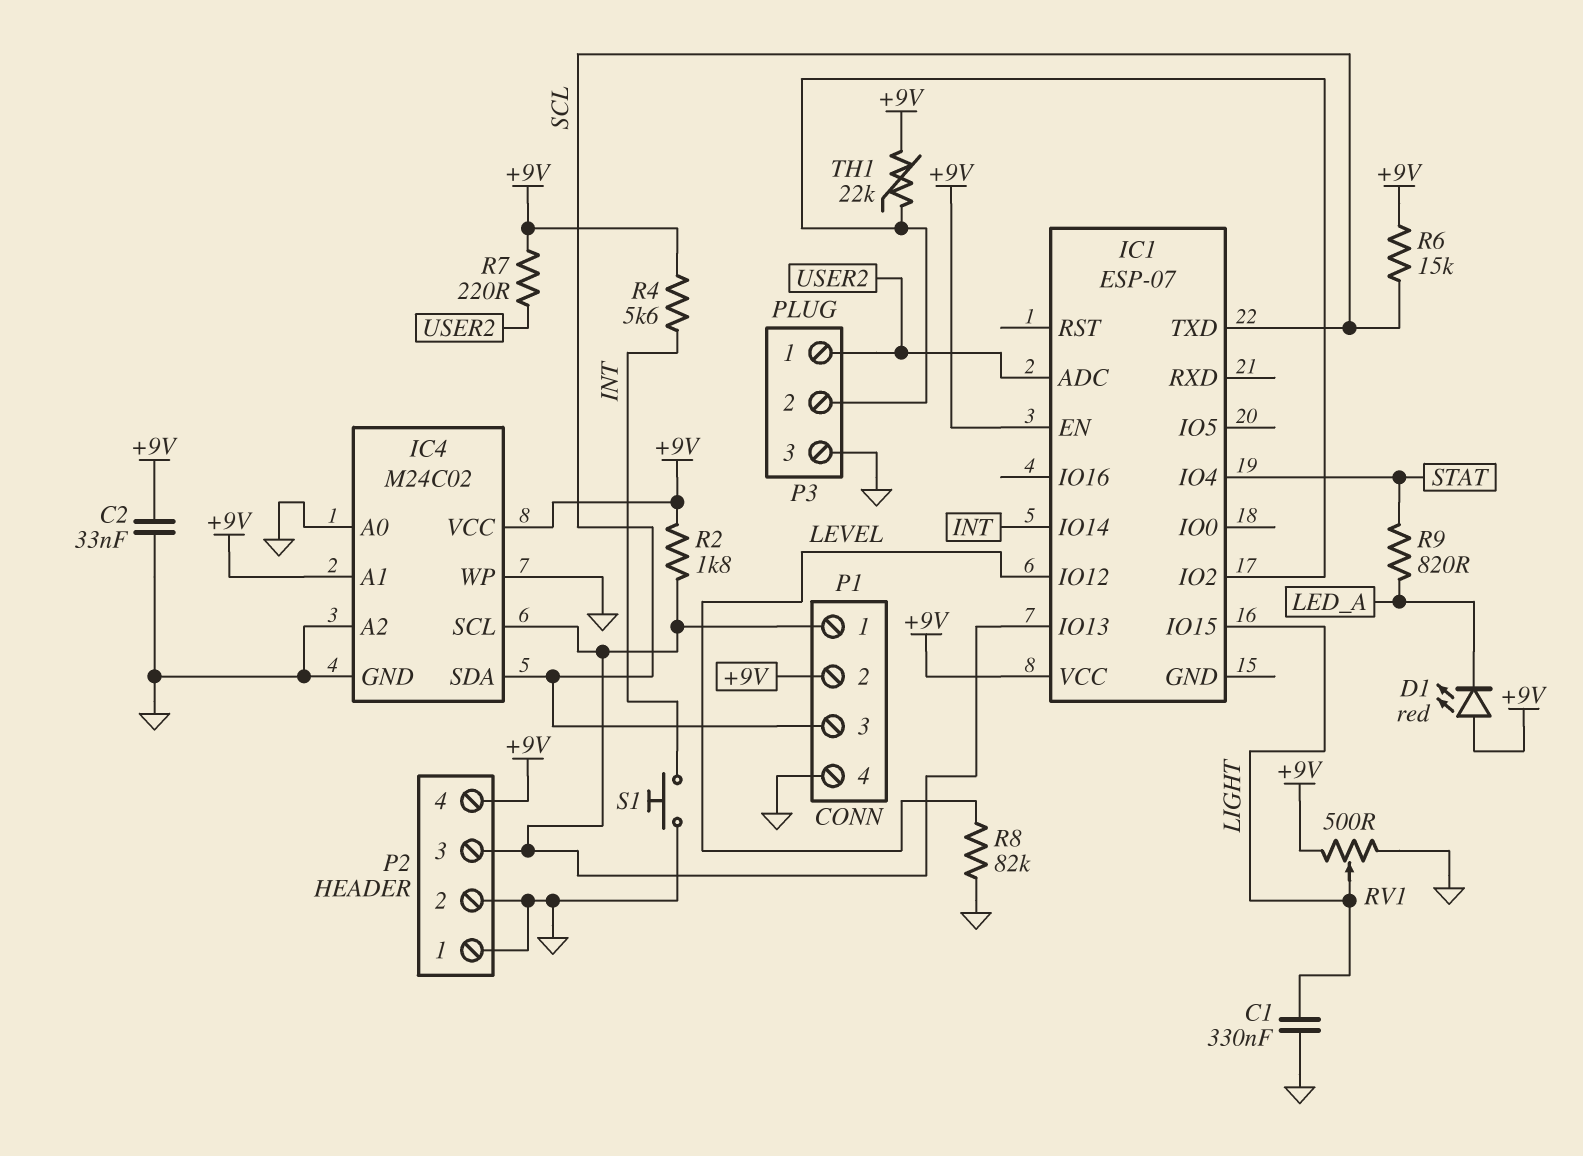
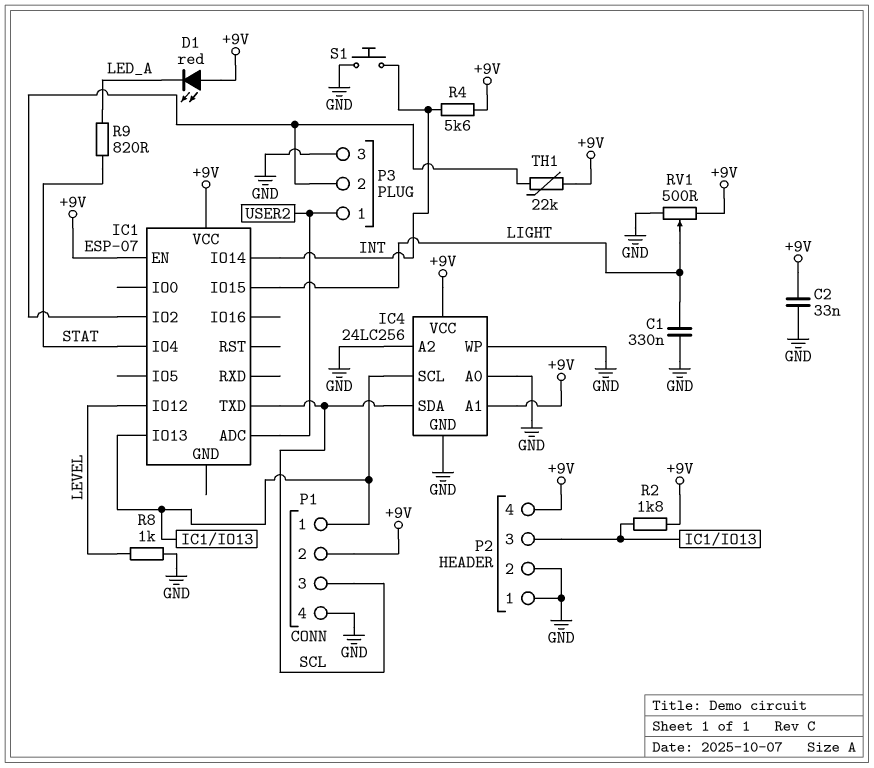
IC4: M24C02 -> 24LC256
R6: 15k (+9V, SCL) -> none
R7: 220 (+9V, USER2) -> none
R8: 82k (GND, LEVEL) -> 1k (GND, LEVEL)

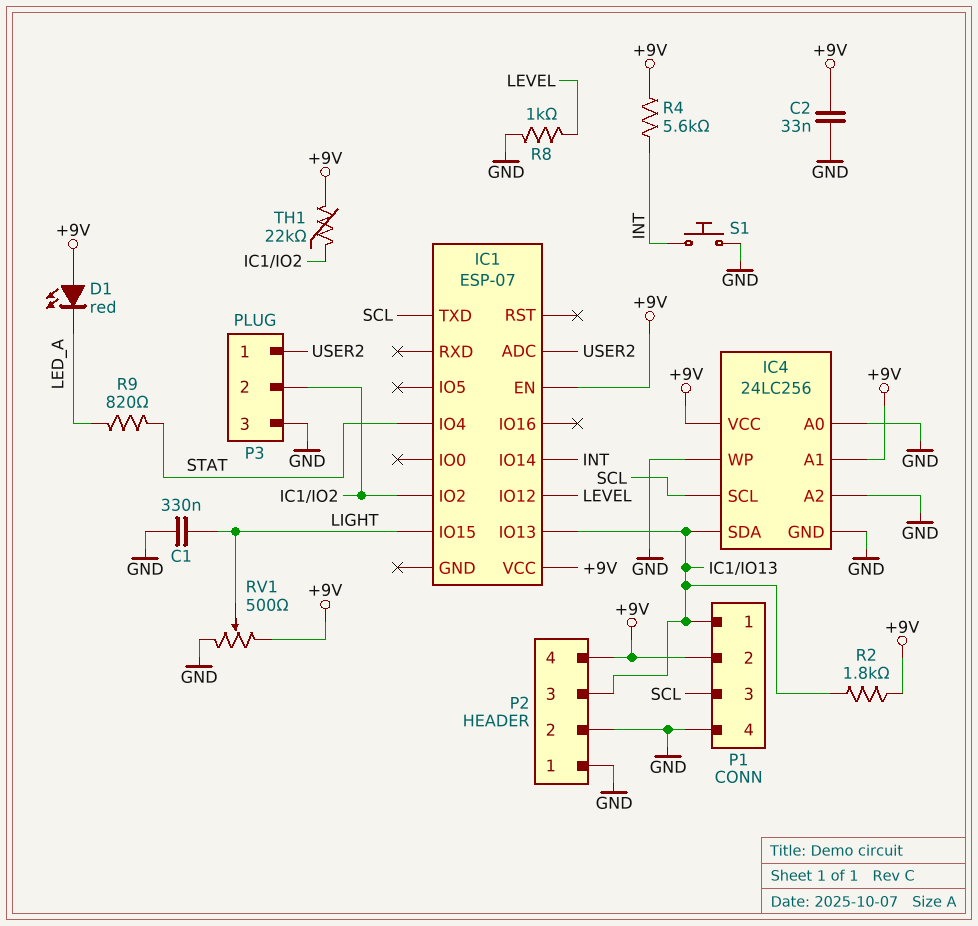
IC4 pin SCL: IC1/IO13 -> SCL
IC4 pin SDA: SCL -> IC1/IO13

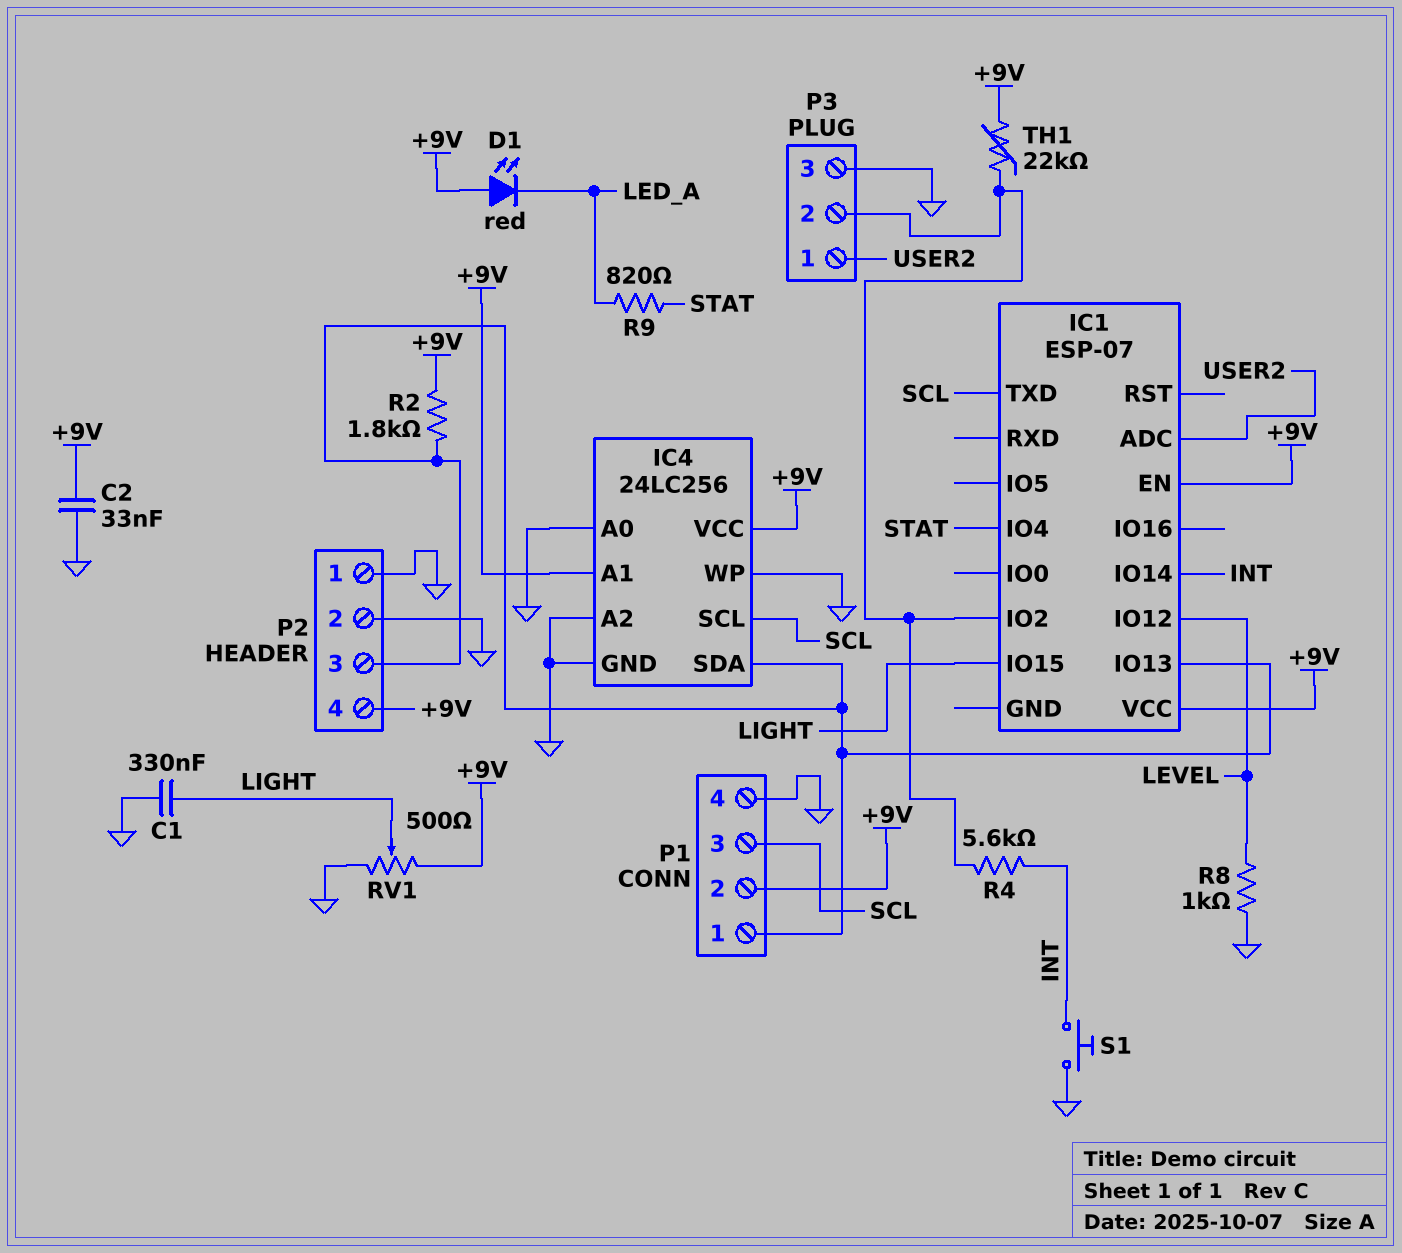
R4: 5.6k (+9V, INT) -> 5.6k (IC1/IO2, INT)

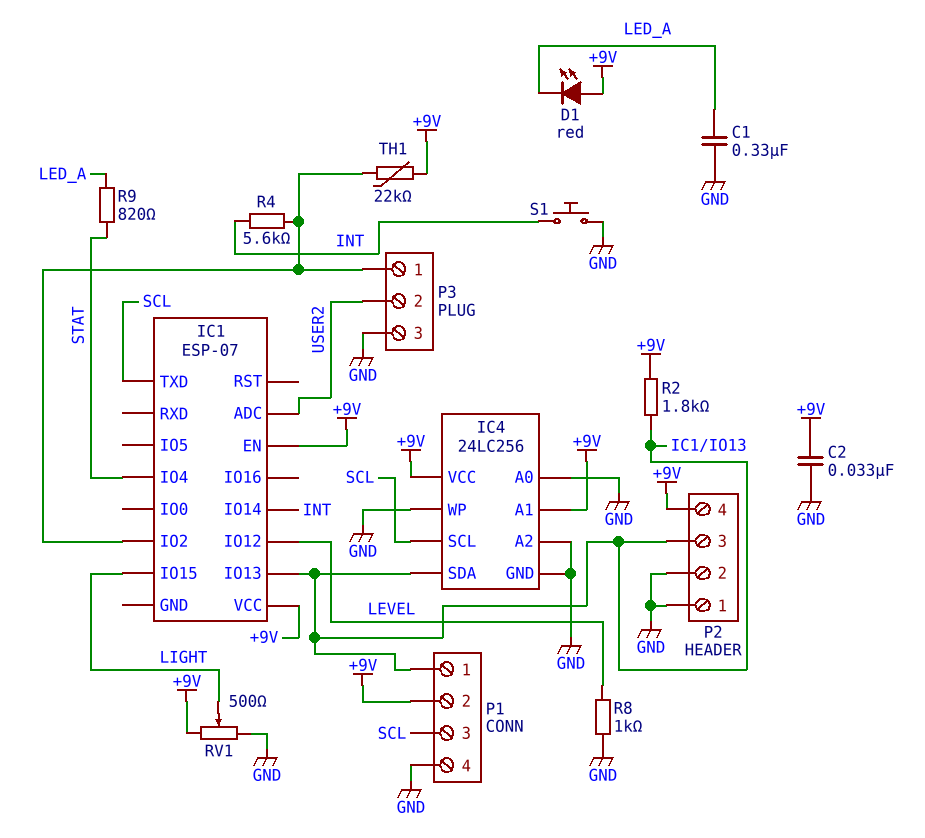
C1: 330nF (GND, LIGHT) -> 330nF (GND, LED_A)
P3 pin 1: USER2 -> IC1/IO2
P3 pin 2: IC1/IO2 -> USER2

